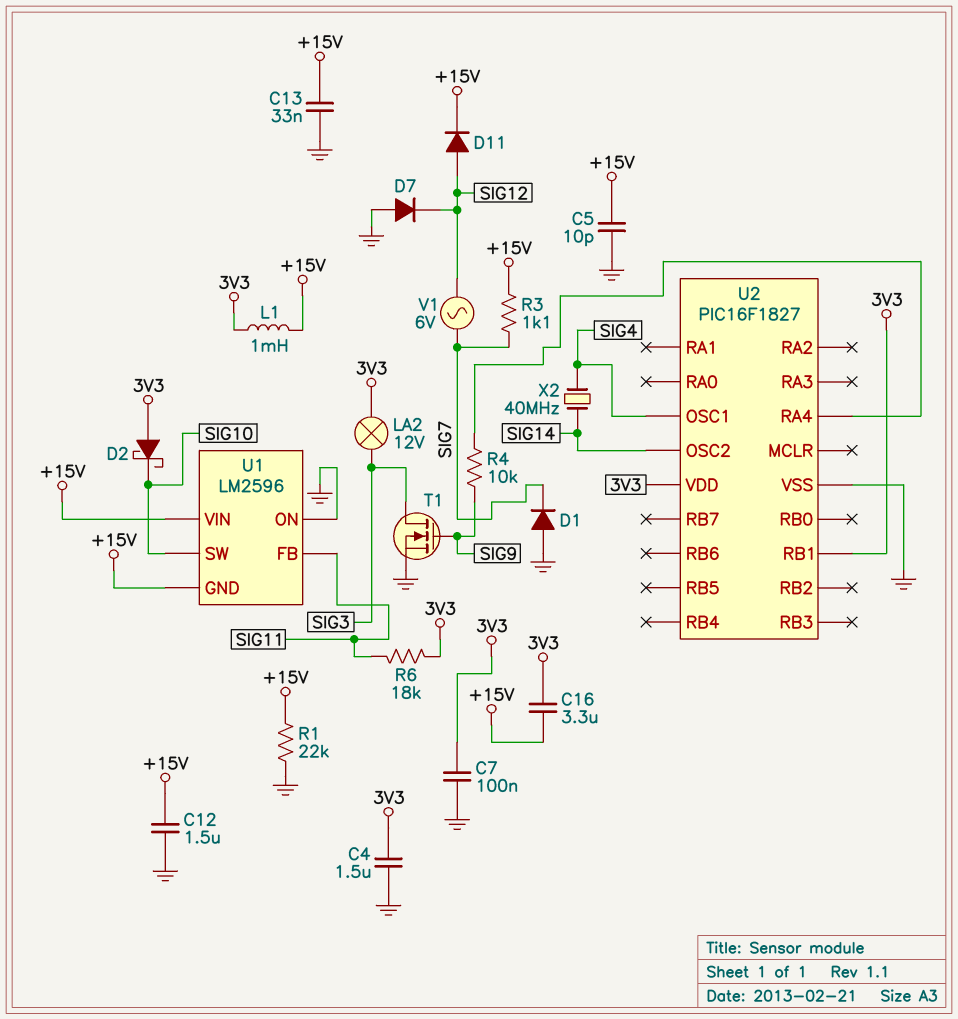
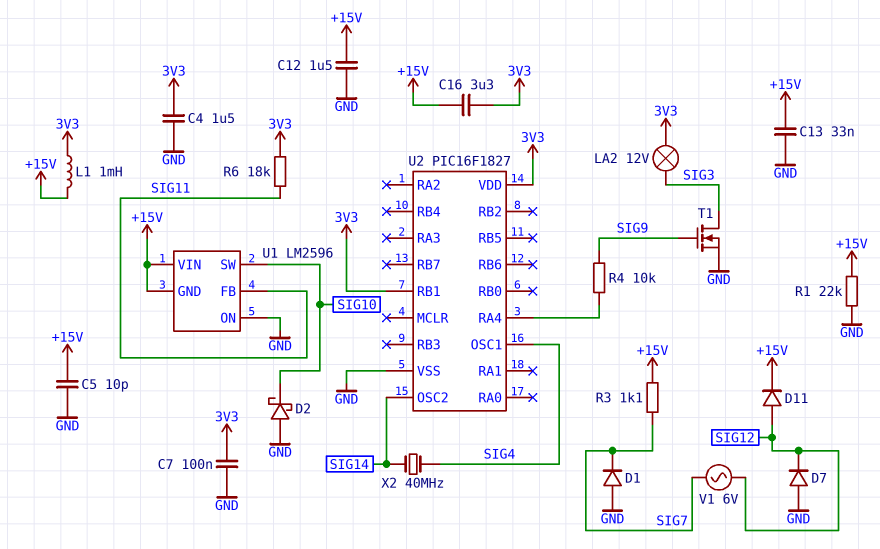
D2: schottky (A 3V3, K SIG10) -> schottky (A GND, K SIG10)

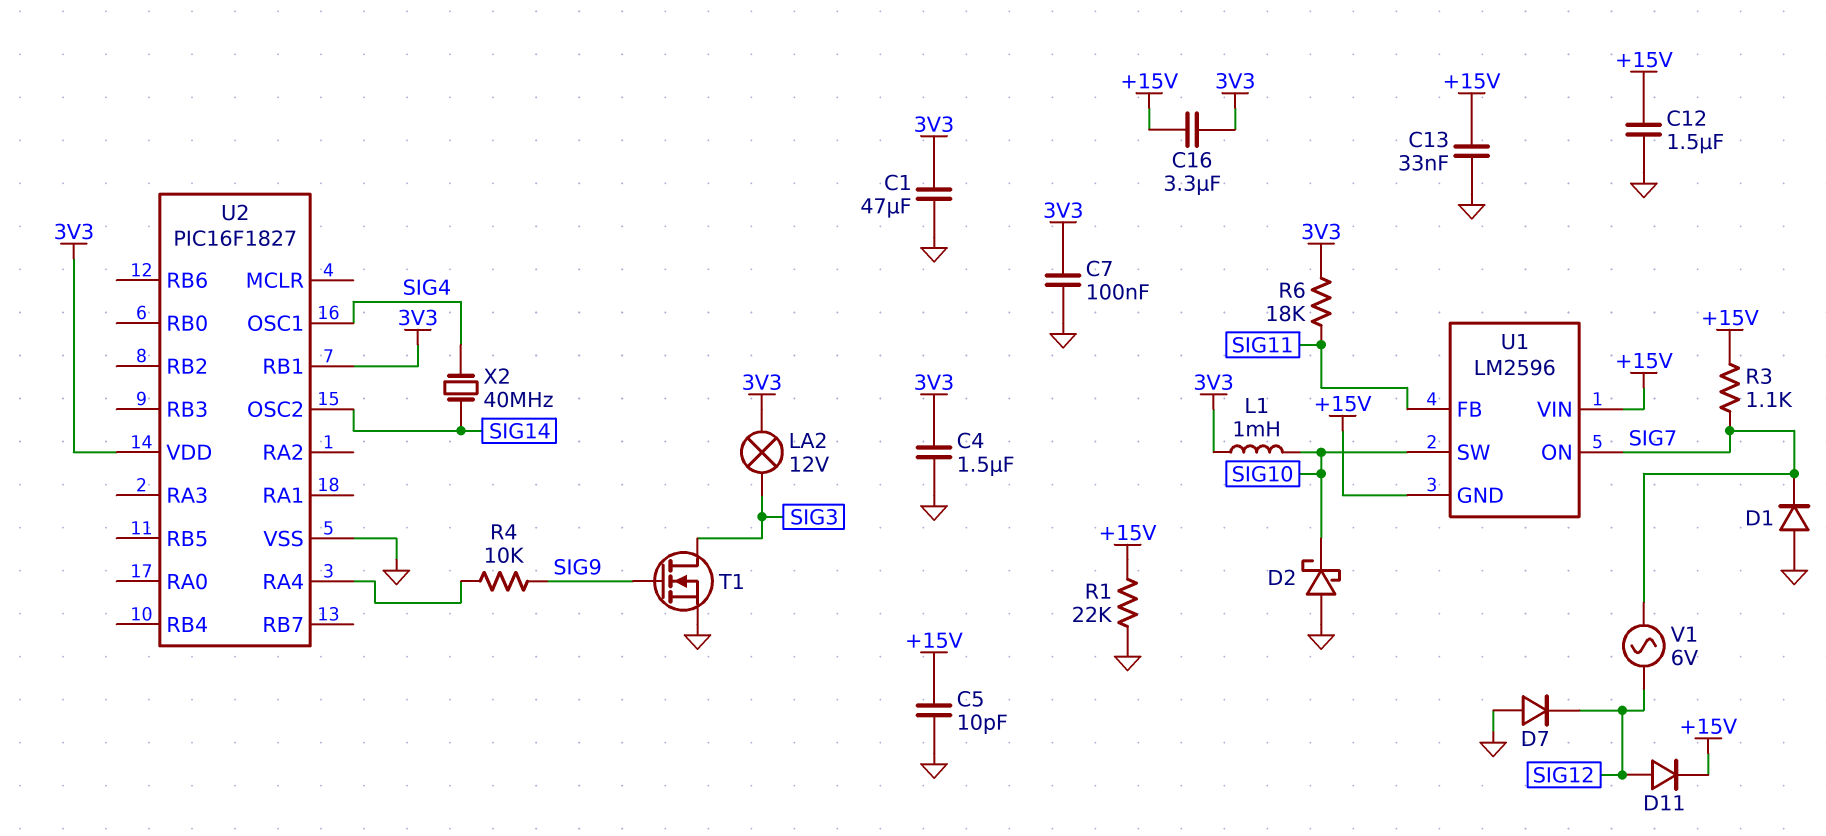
C1: none -> 47uF (3V3, GND)
L1: 1mH (+15V, 3V3) -> 1mH (3V3, SIG10)
U1 pin ON: GND -> SIG7

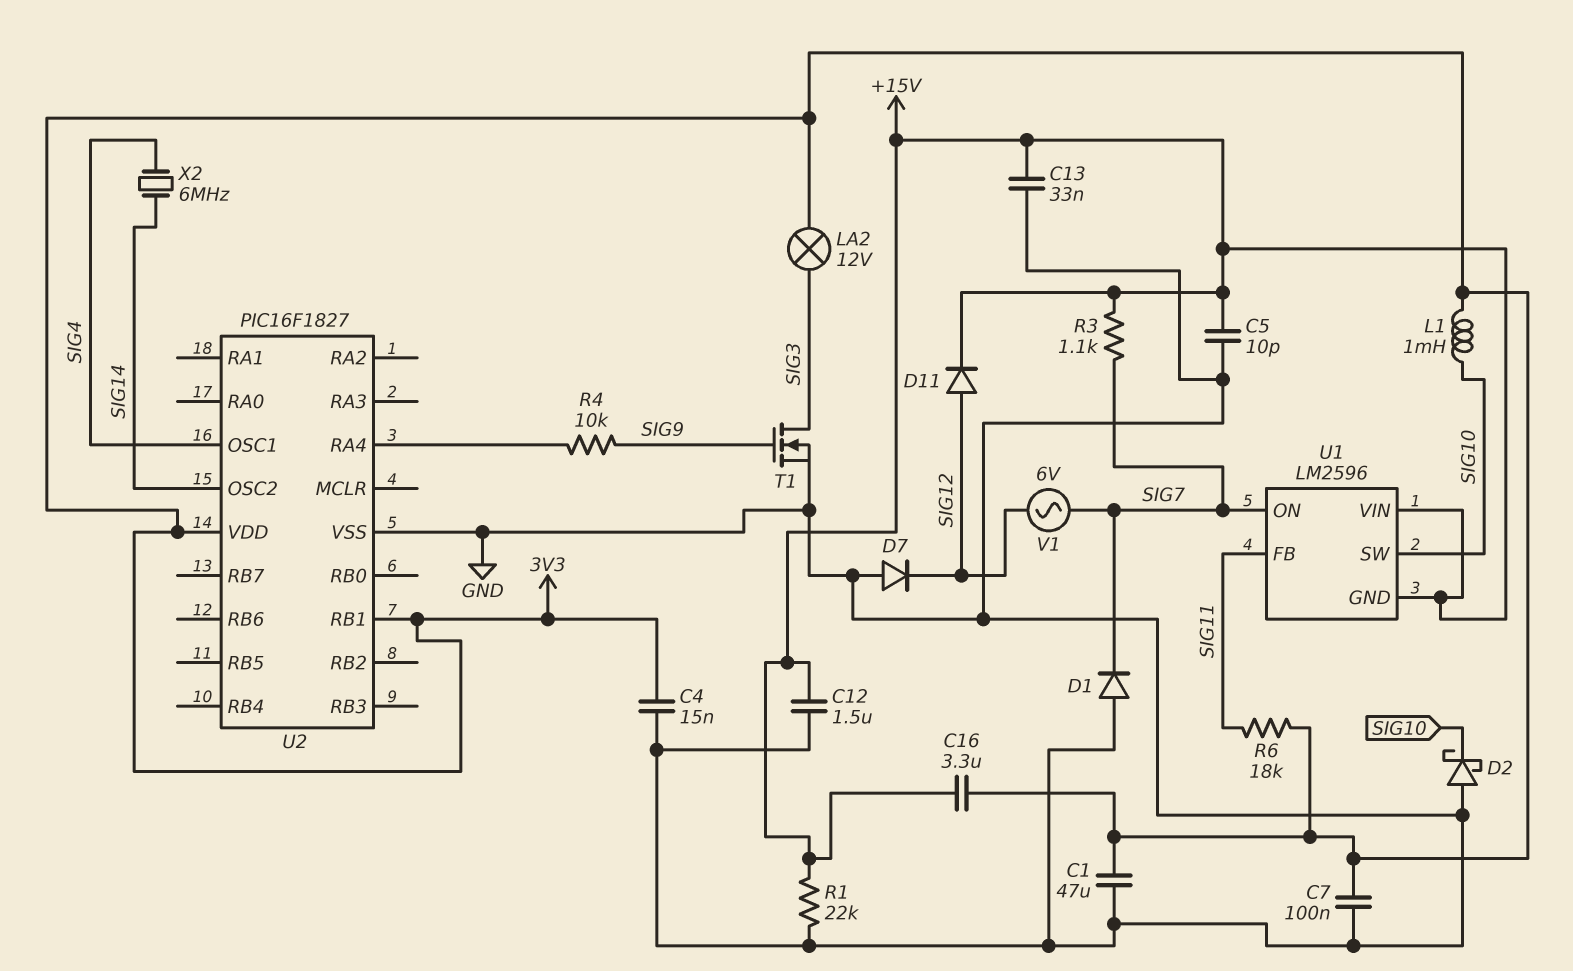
C4: 1.5uF (3V3, GND) -> 15nF (3V3, GND)
X2: 40MHz (SIG4, SIG14) -> 6MHz (SIG4, SIG14)

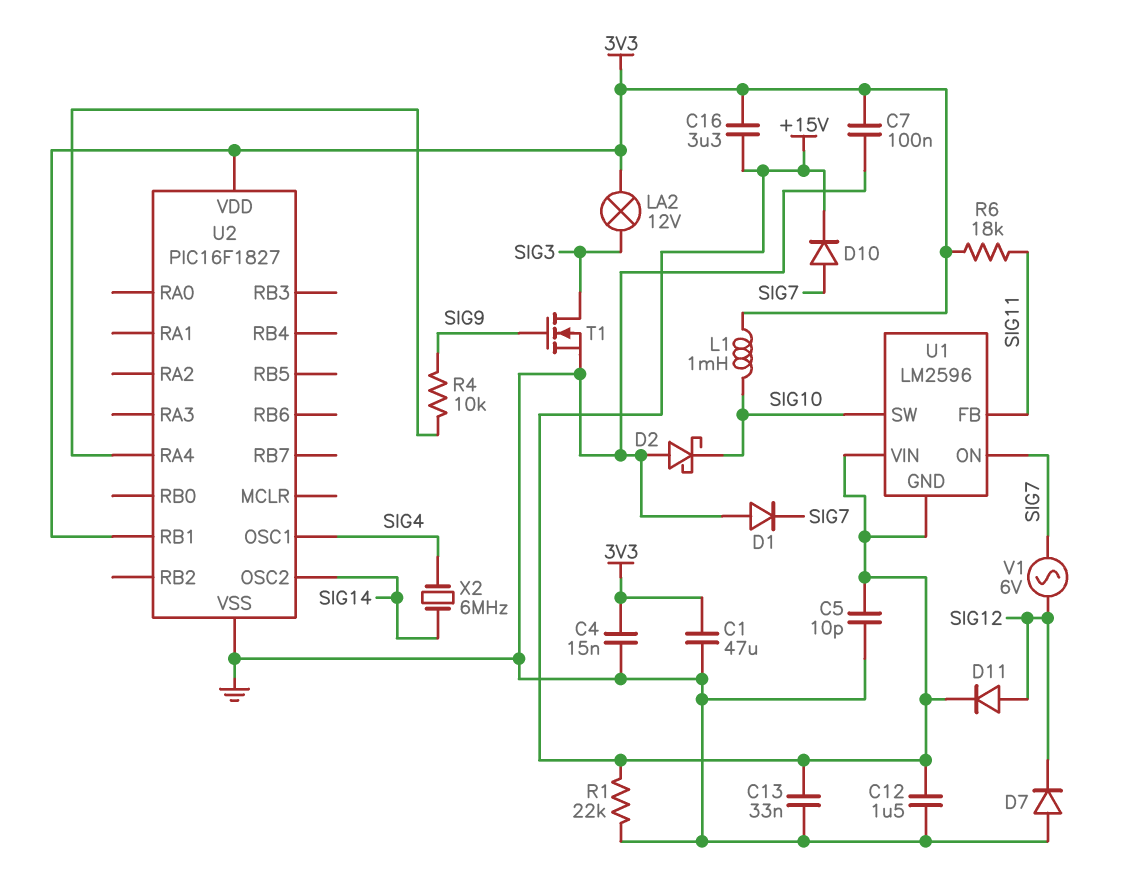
D10: none -> diode (A SIG7, K +15V)
R3: 1.1k (+15V, SIG7) -> none

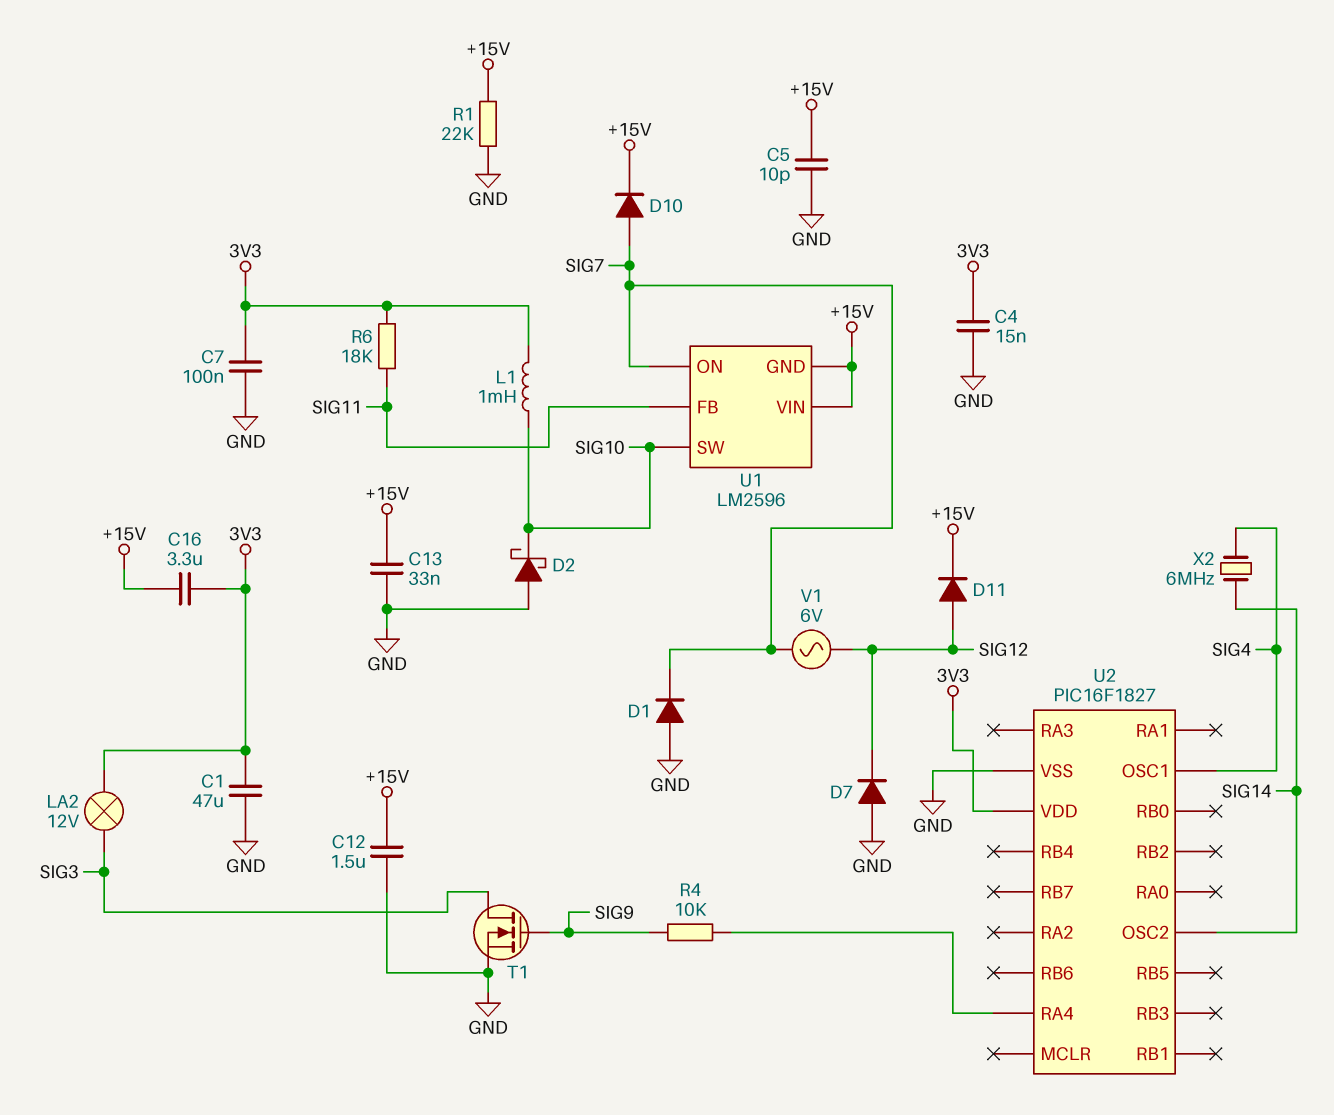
U2 pin RB1: 3V3 -> none

